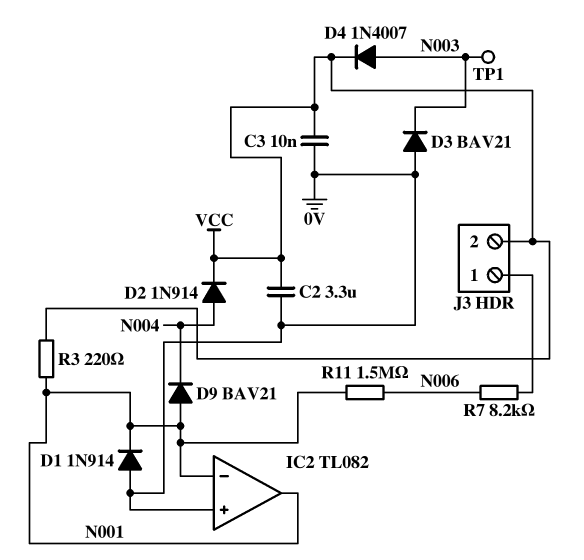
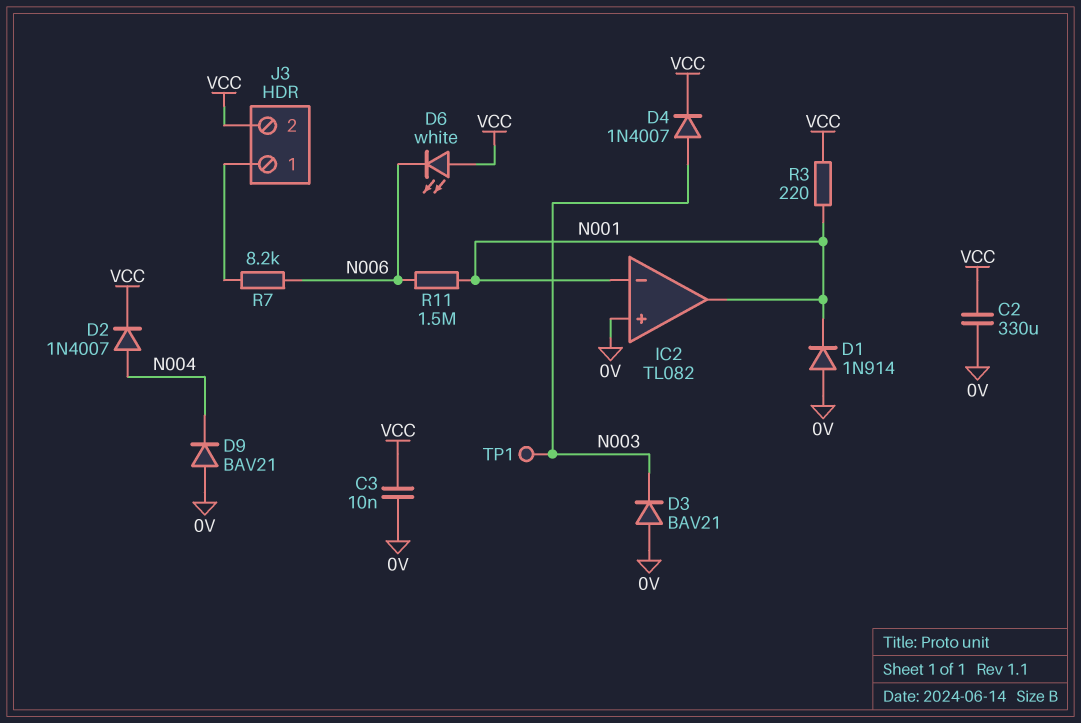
C2: 3.3uF (0V, VCC) -> 330uF (0V, VCC)
D2: diode 1N914 (A N004, K VCC) -> diode 1N4007 (A N004, K VCC)
D6: none -> LED white (A VCC, K N006)
D9: diode BAV21 (A N001, K N004) -> diode BAV21 (A 0V, K N004)

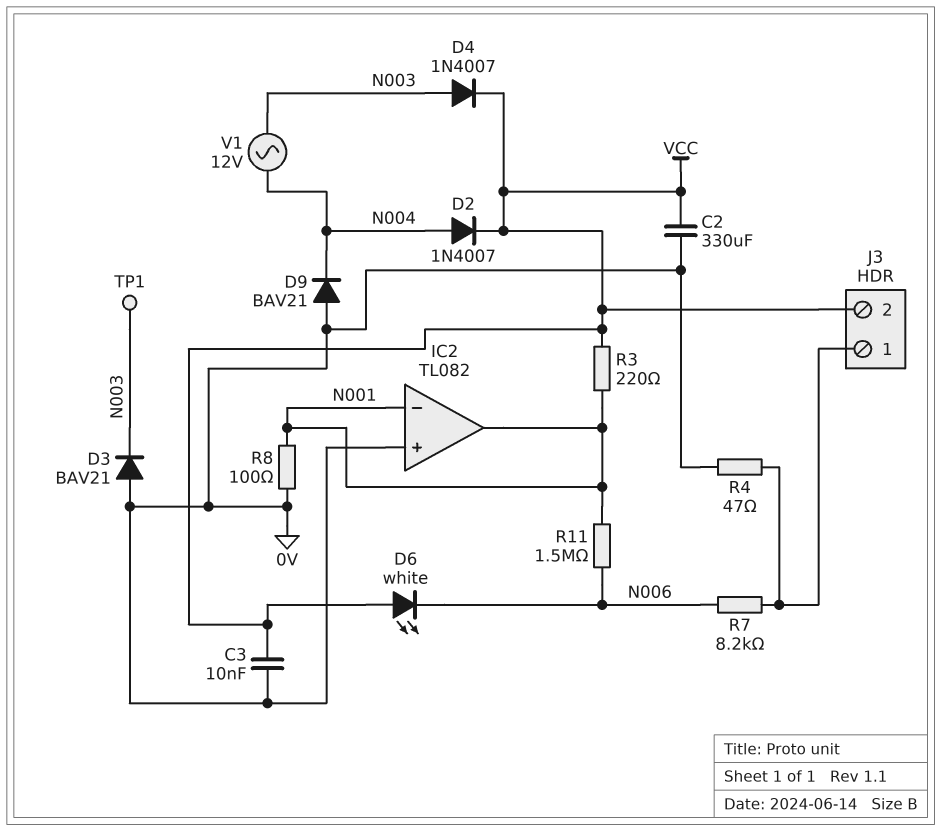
D1: diode 1N914 (A 0V, K N001) -> none
R4: none -> 47 (0V, J3/1)
R8: none -> 100 (0V, N001)
V1: none -> AC 12V (N003, N004)

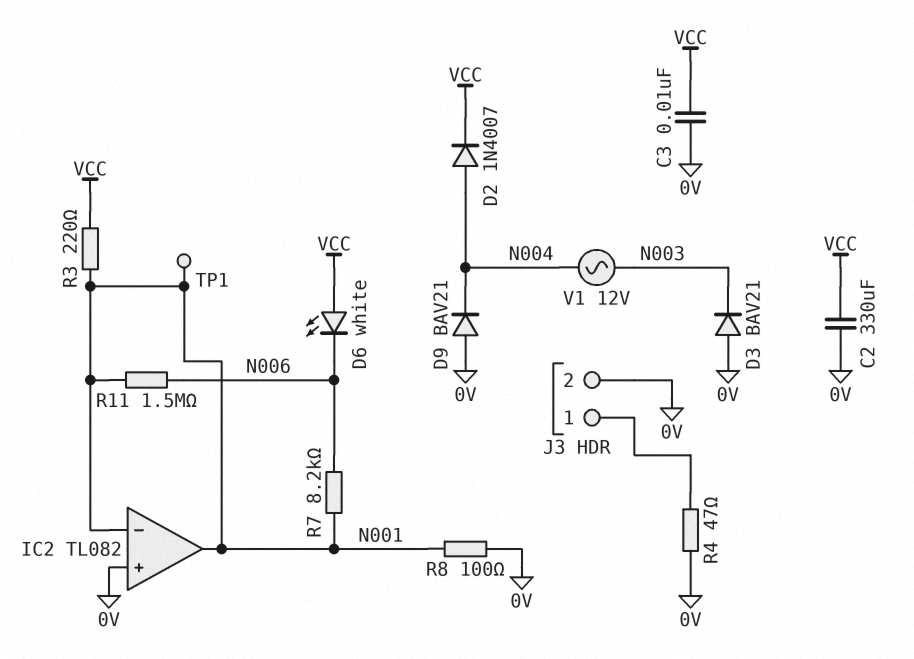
D4: diode 1N4007 (A N003, K VCC) -> none
J3 pin 2: VCC -> 0V
R7: 8.2k (J3/1, N006) -> 8.2k (N001, N006)
TP1: test point (N003) -> test point (N001)

